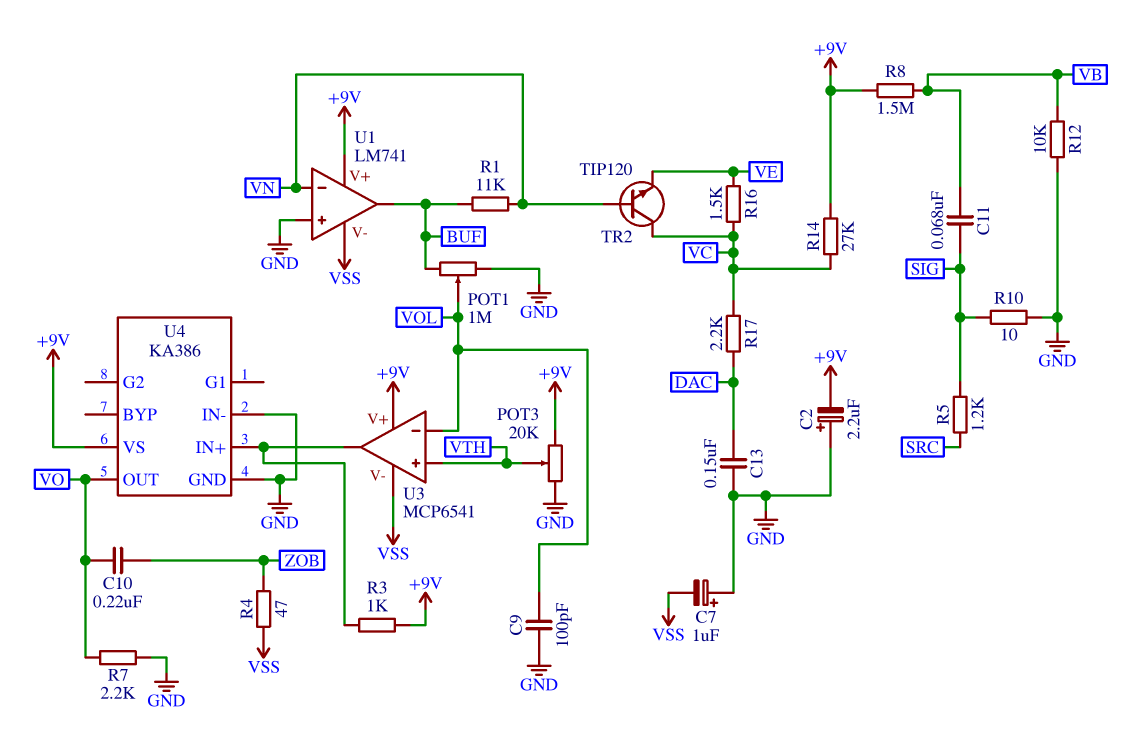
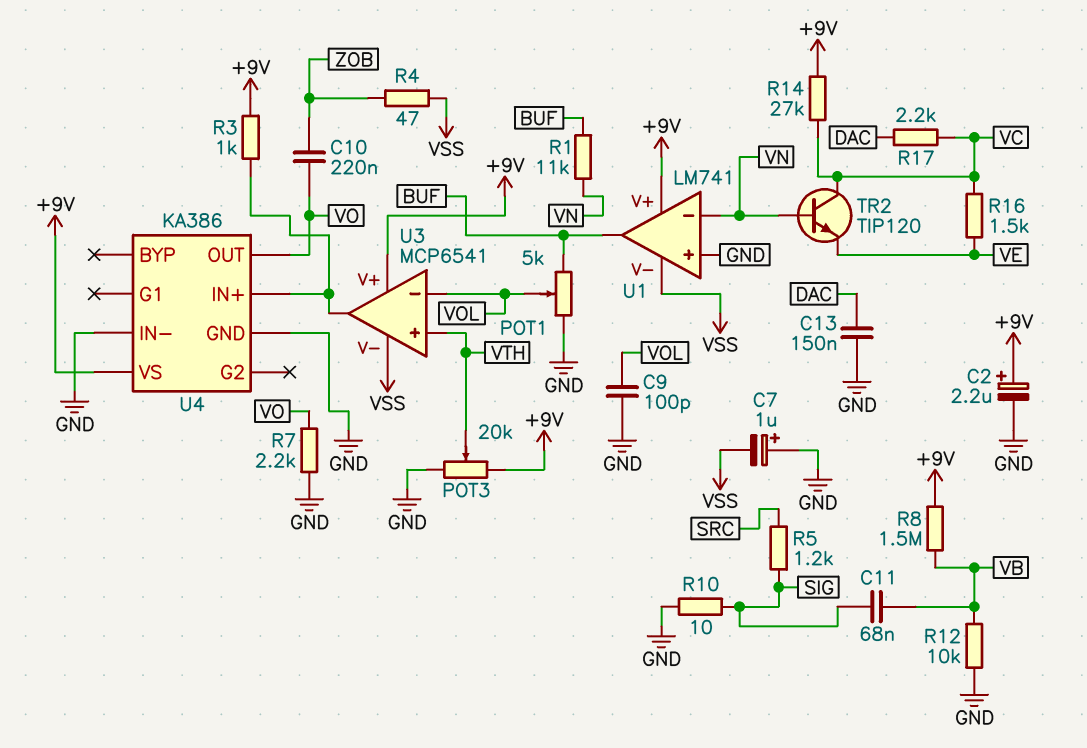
C2: 2.2uF (plus GND, minus +9V) -> 2.2uF (plus +9V, minus GND)
POT1: 1M (BUF, GND, wiper VOL) -> 5k (BUF, GND, wiper VOL)

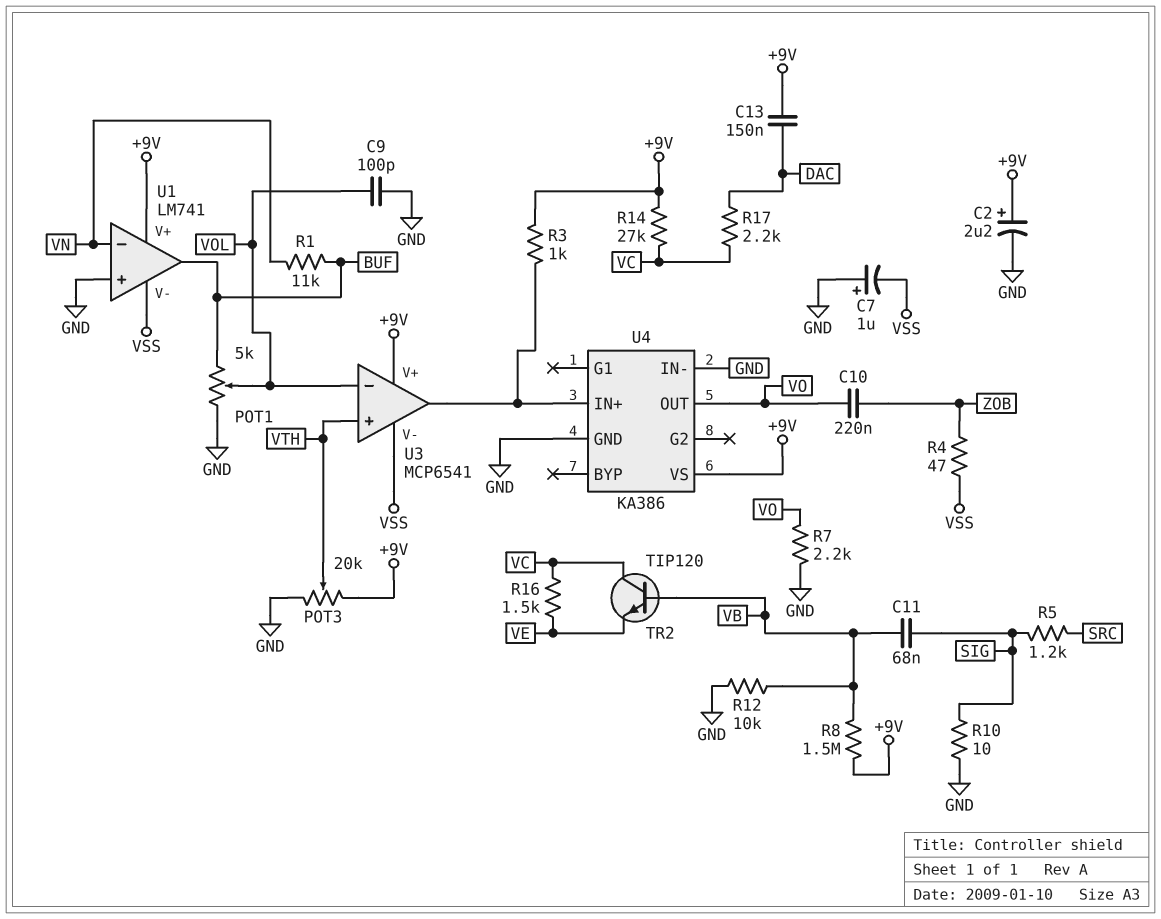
C13: 150nF (DAC, GND) -> 150nF (+9V, DAC)
TR2: NPN TIP120 (B VN, C VC, E VE) -> NPN TIP120 (B VB, C VC, E VE)

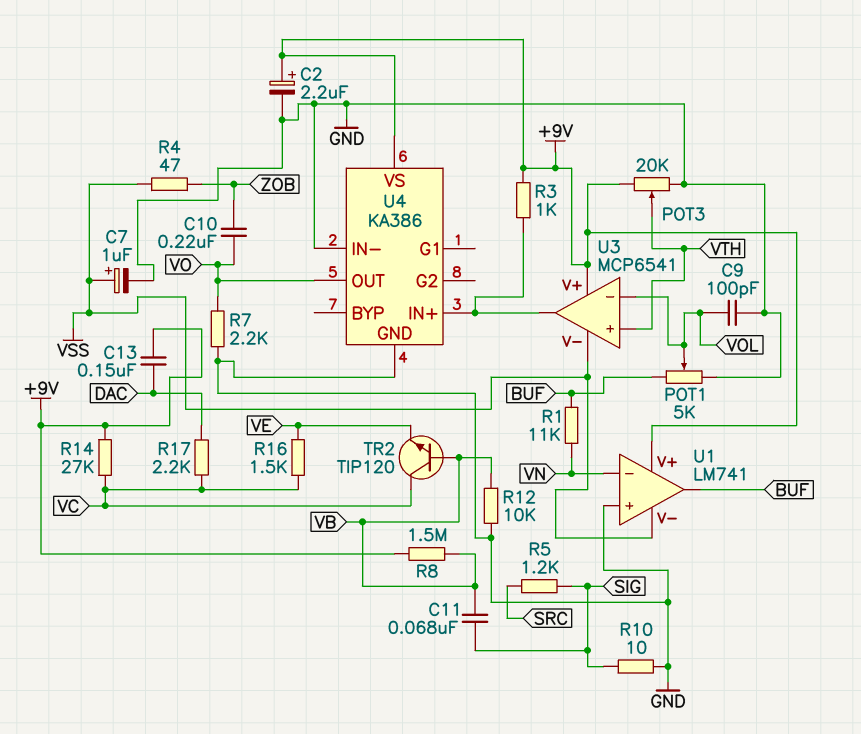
C7: 1uF (plus GND, minus VSS) -> 1uF (plus VSS, minus GND)

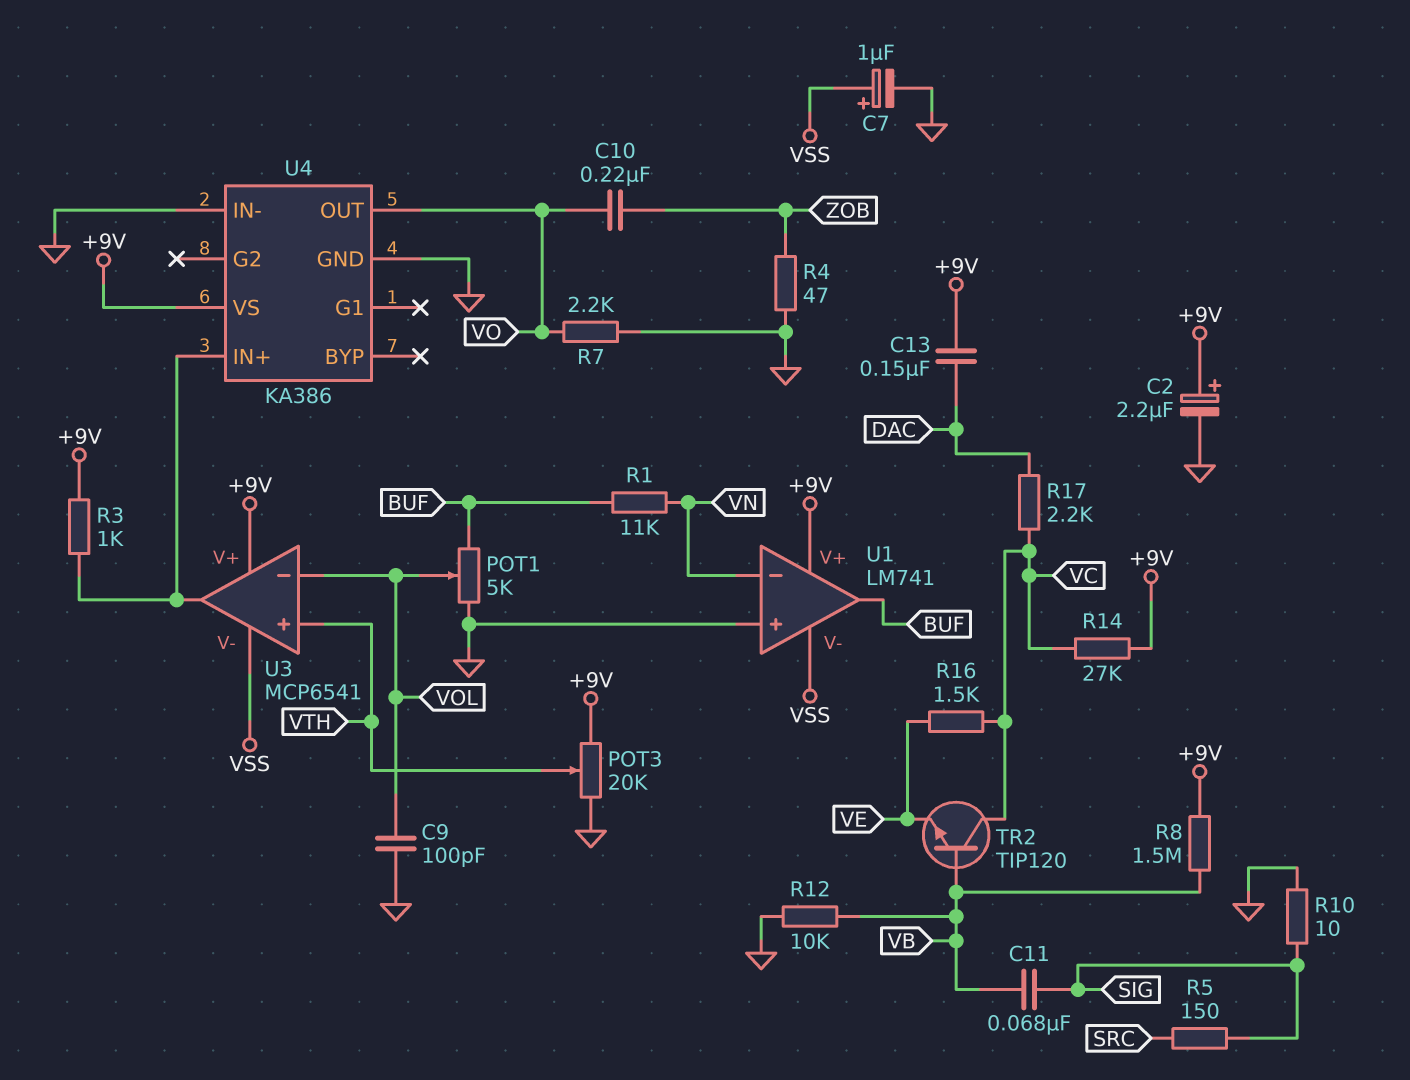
R4: 47 (VSS, ZOB) -> 47 (GND, ZOB)
R5: 1.2k (SIG, SRC) -> 150 (SIG, SRC)

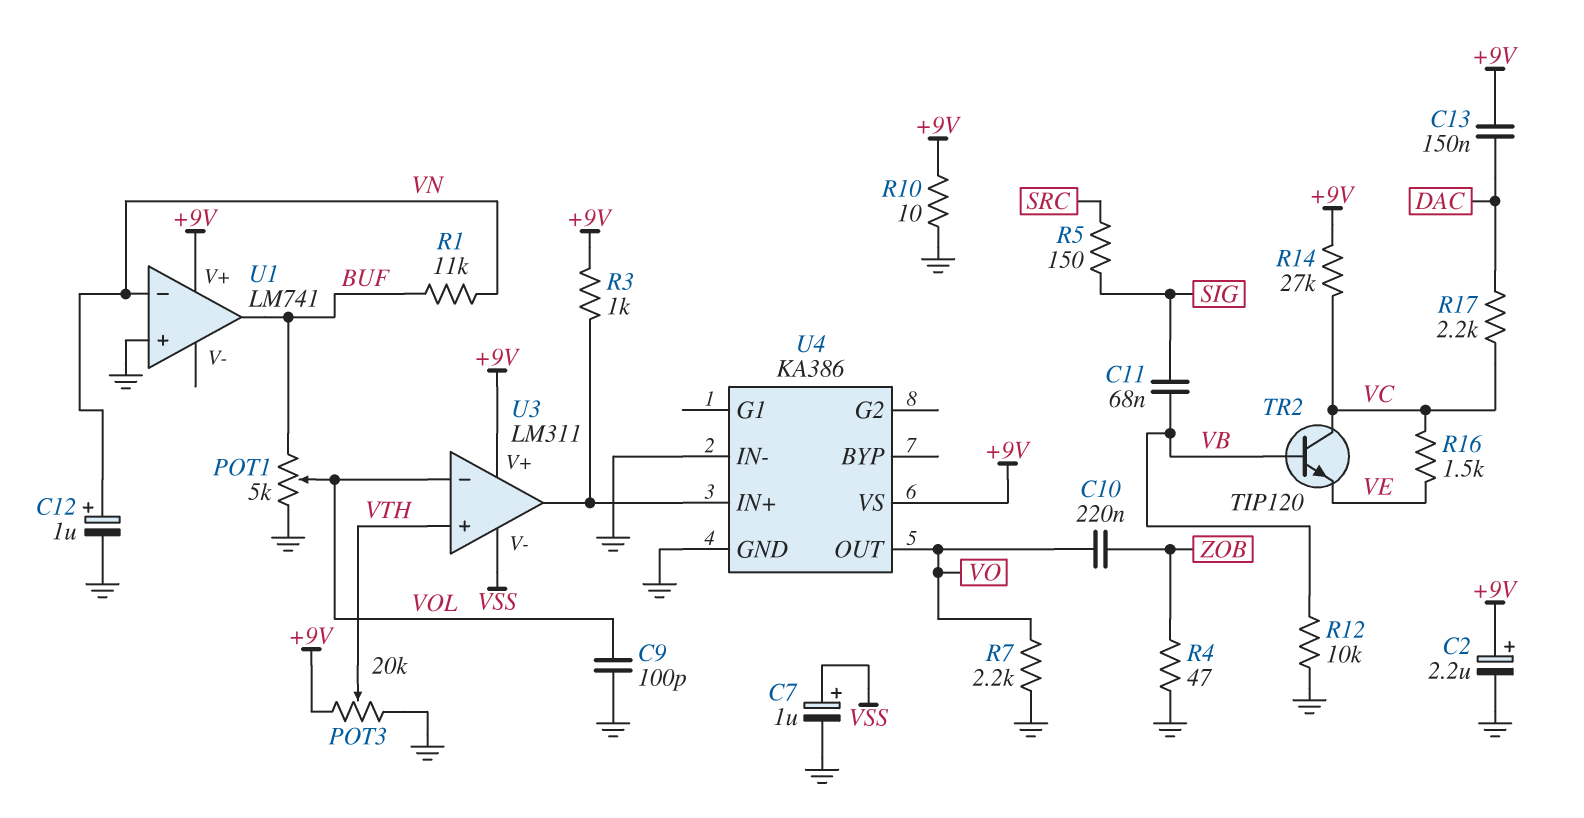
C12: none -> 1uF (plus VN, minus GND)
R8: 1.5M (+9V, VB) -> none
R10: 10 (GND, SIG) -> 10 (+9V, GND)
U1 pin V-: VSS -> none
U3: MCP6541 -> LM311

